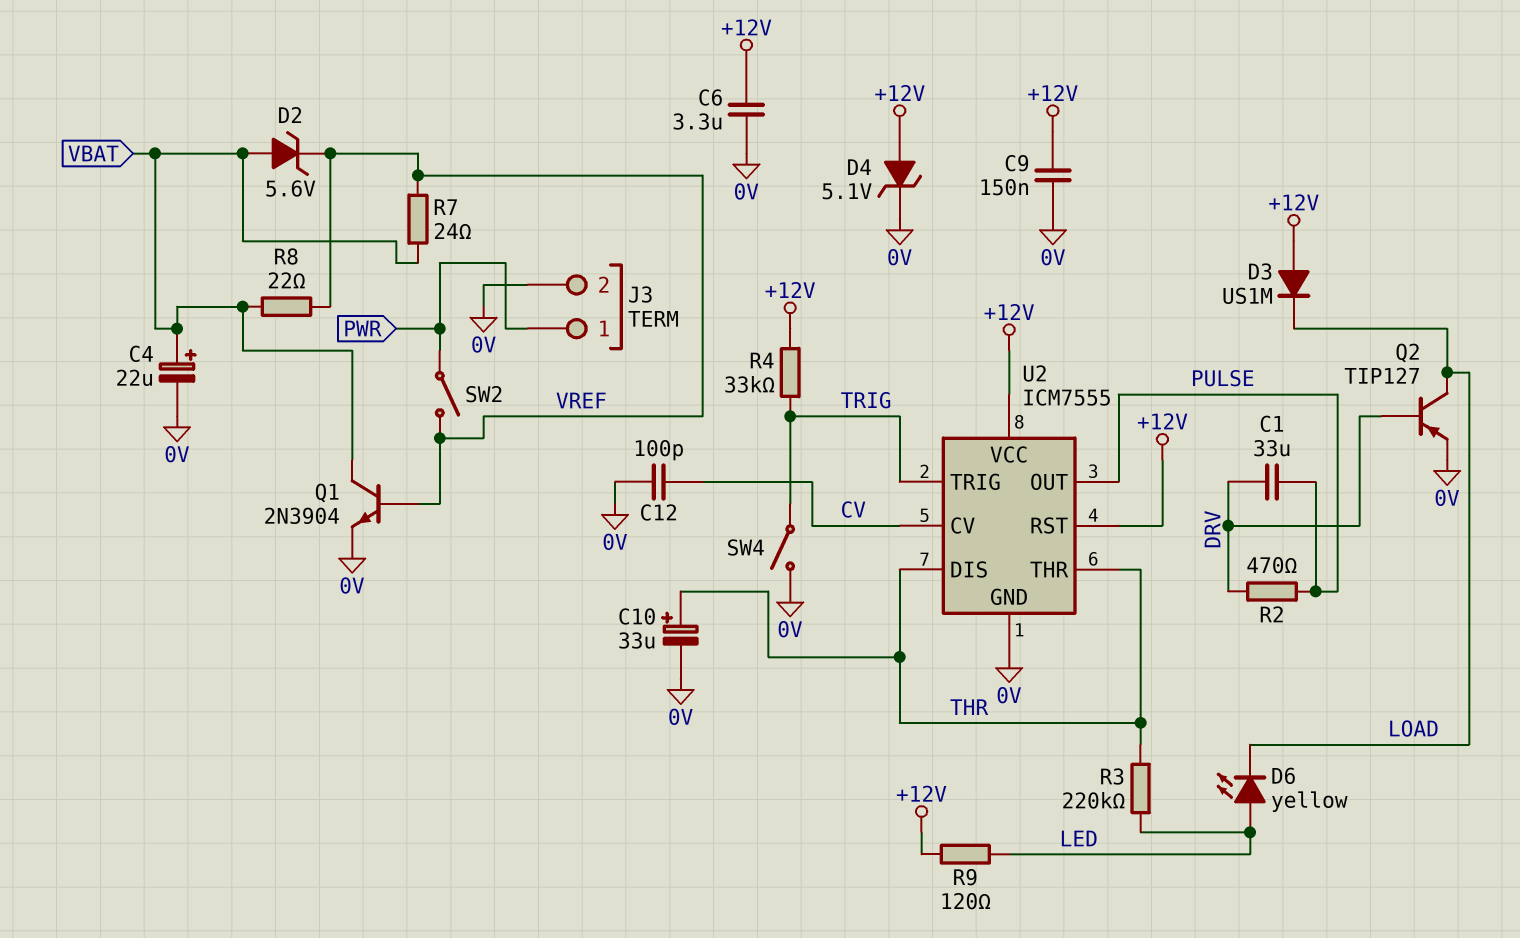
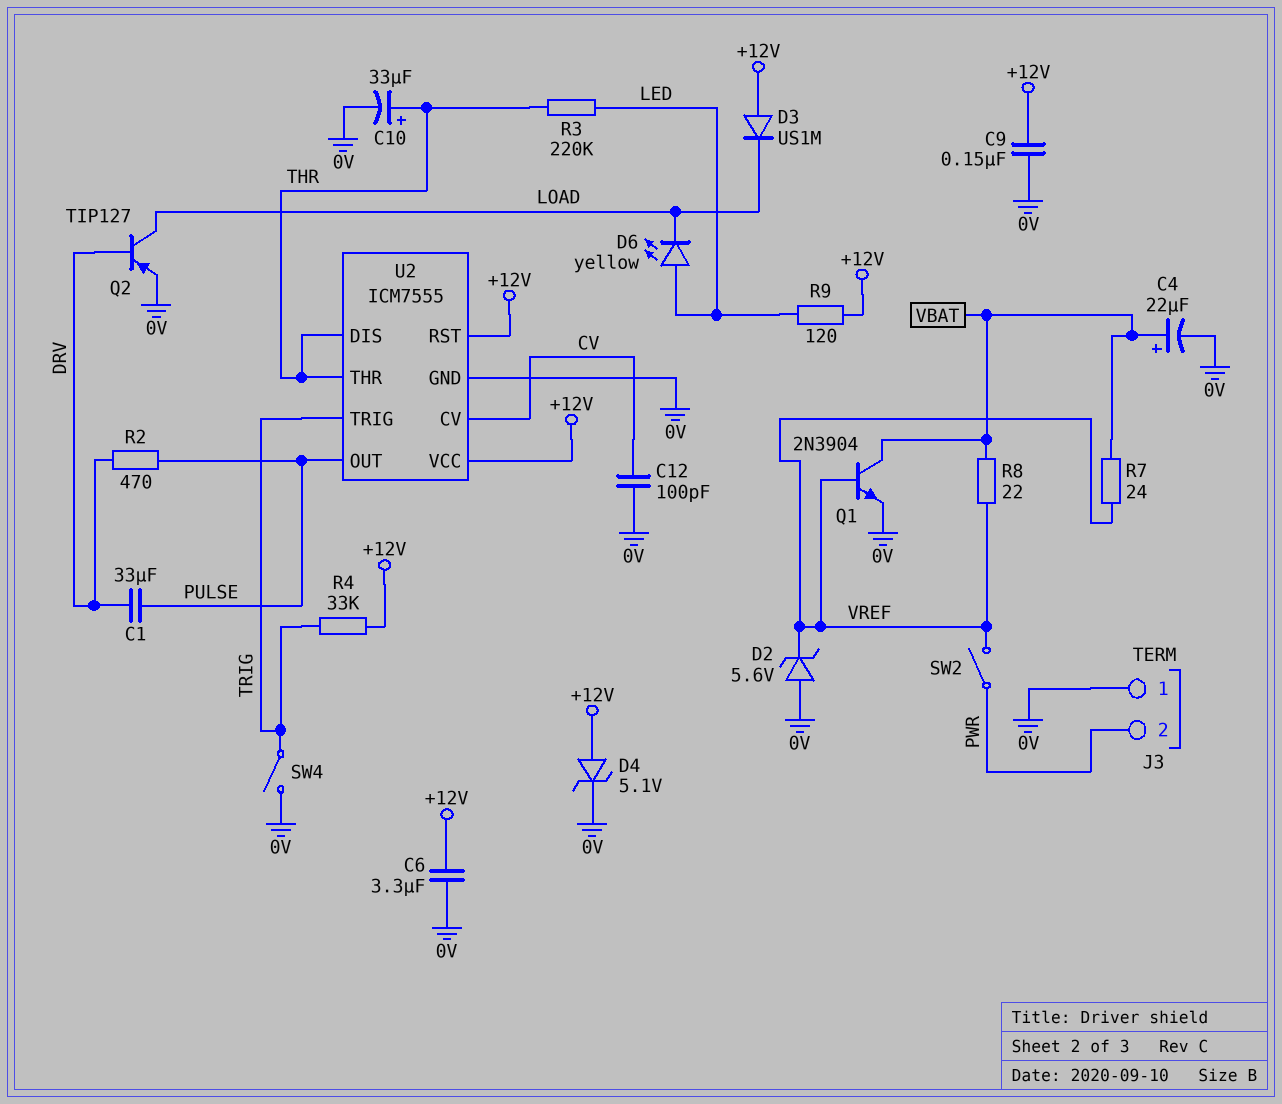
D2: zener 5.6V (A VBAT, K VREF) -> zener 5.6V (A 0V, K VREF)
J3 pin 1: PWR -> 0V
J3 pin 2: 0V -> PWR

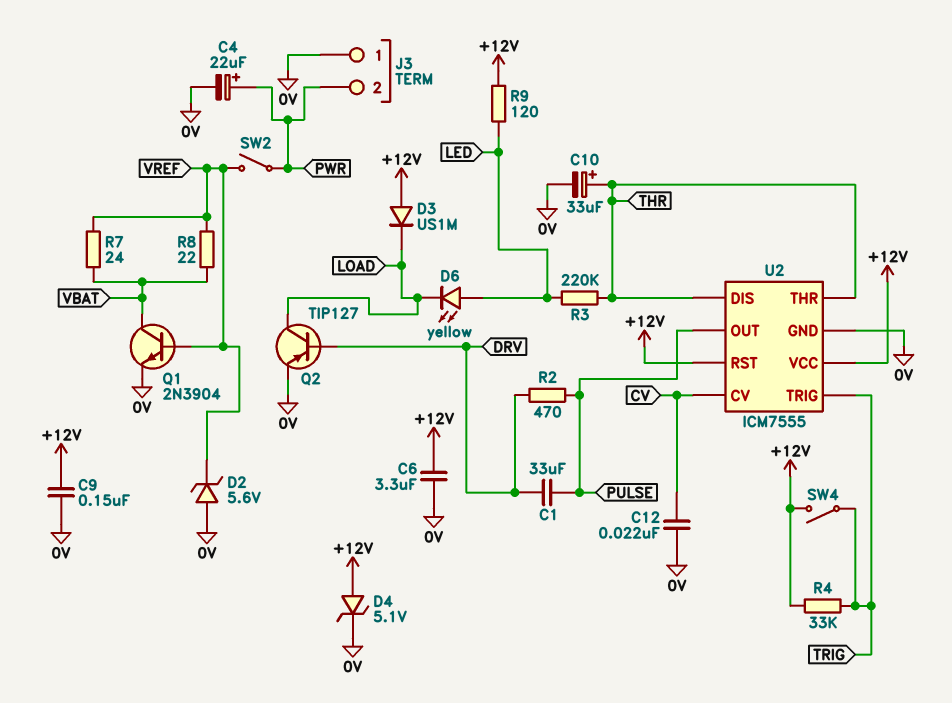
C4: 22uF (plus VBAT, minus 0V) -> 22uF (plus PWR, minus 0V)
C12: 100pF (0V, CV) -> 22nF (0V, CV)
SW4: switch (0V, TRIG) -> switch (+12V, TRIG)

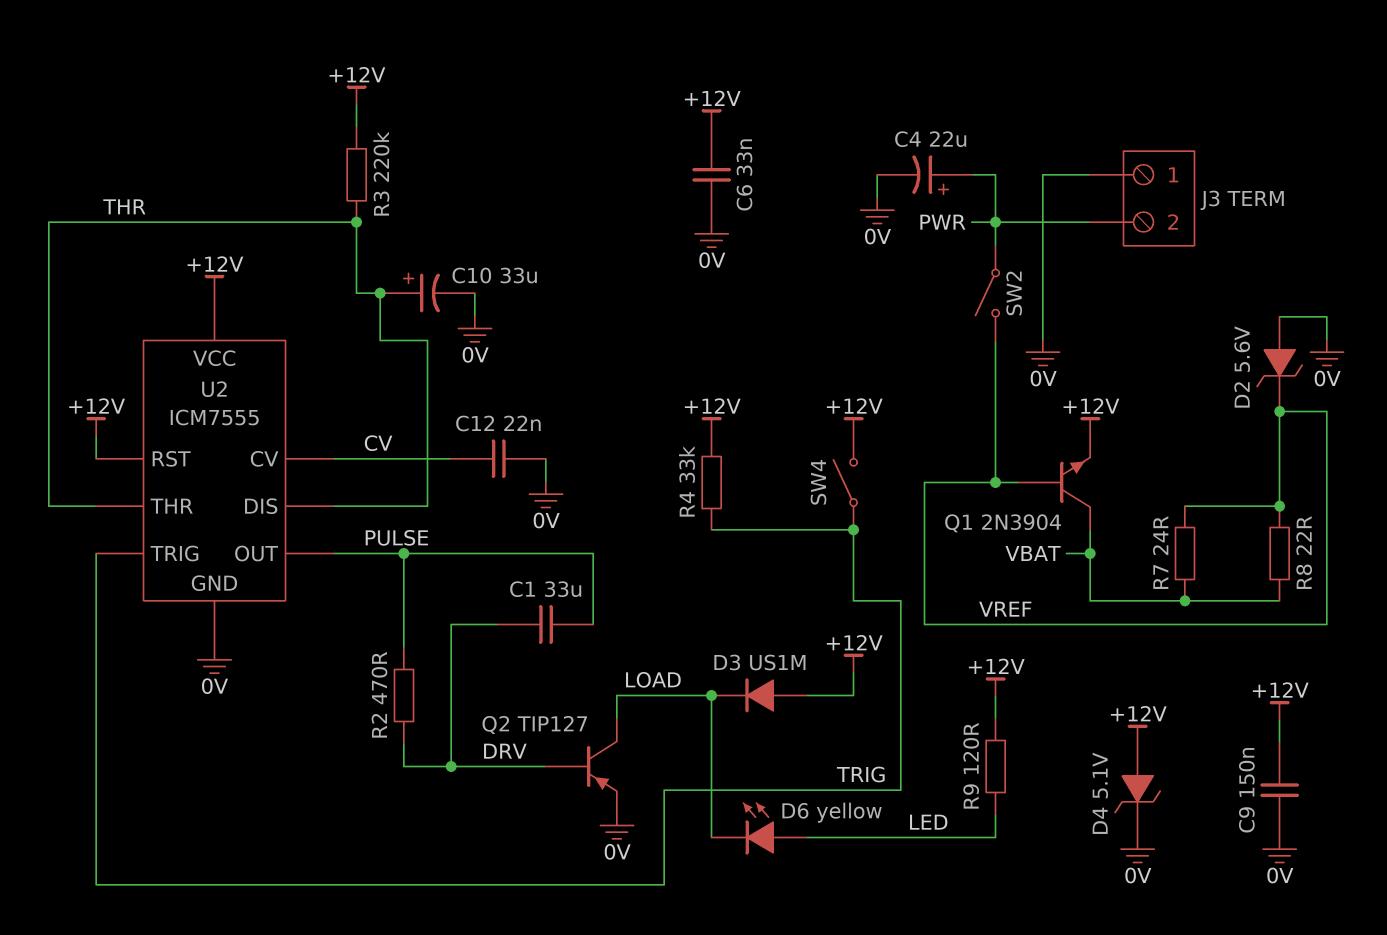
C6: 3.3uF (+12V, 0V) -> 33nF (+12V, 0V)
Q1: NPN 2N3904 (B VREF, C VBAT, E 0V) -> NPN 2N3904 (B VREF, C VBAT, E +12V)
R3: 220k (LED, THR) -> 220k (+12V, THR)

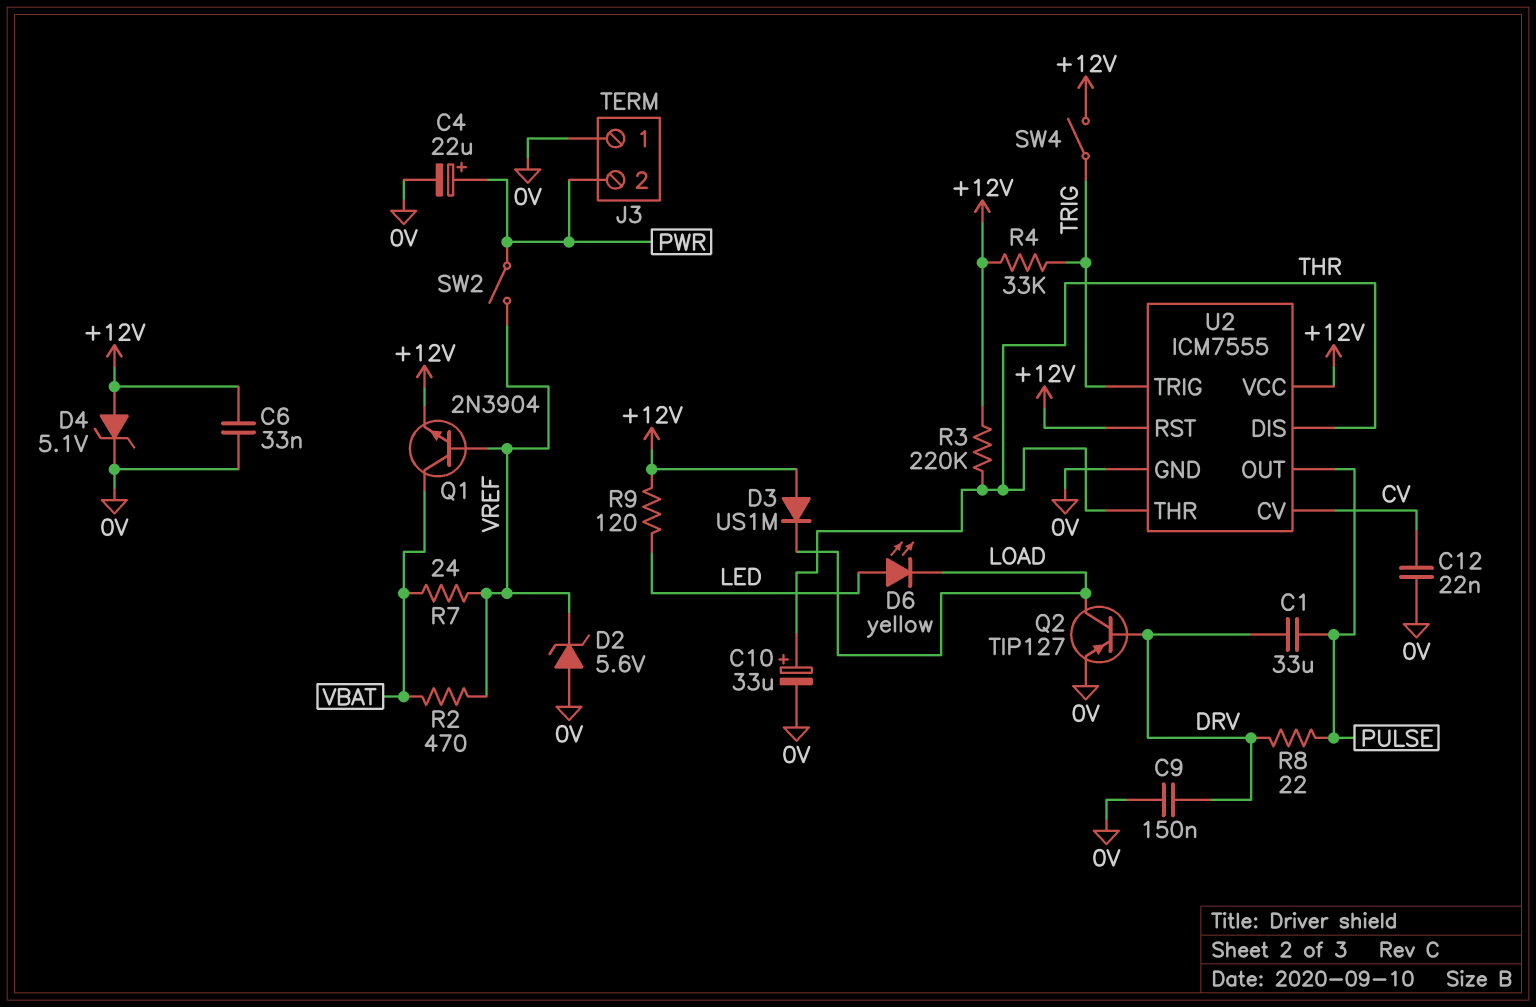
C9: 150nF (+12V, 0V) -> 150nF (0V, DRV)
R2: 470 (DRV, PULSE) -> 470 (VBAT, VREF)
R8: 22 (VBAT, VREF) -> 22 (DRV, PULSE)

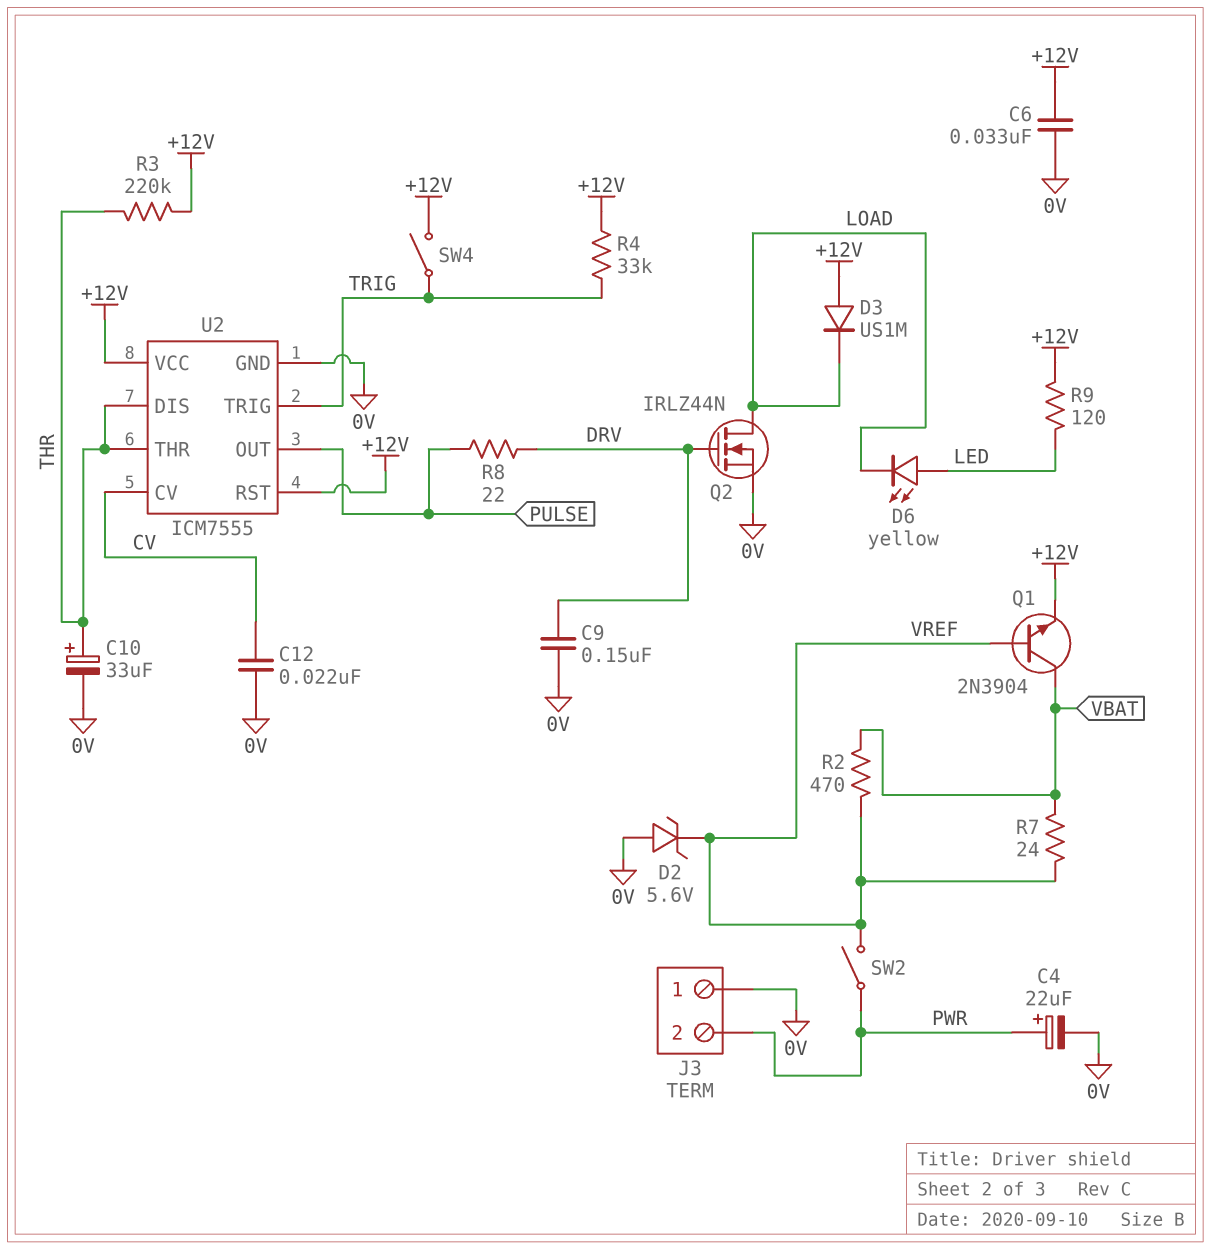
C1: 33uF (DRV, PULSE) -> none
D4: zener 5.1V (A +12V, K 0V) -> none
Q2: PNP TIP127 (B DRV, C LOAD, E 0V) -> NMOS IRLZ44N (G DRV, D LOAD, S 0V)

